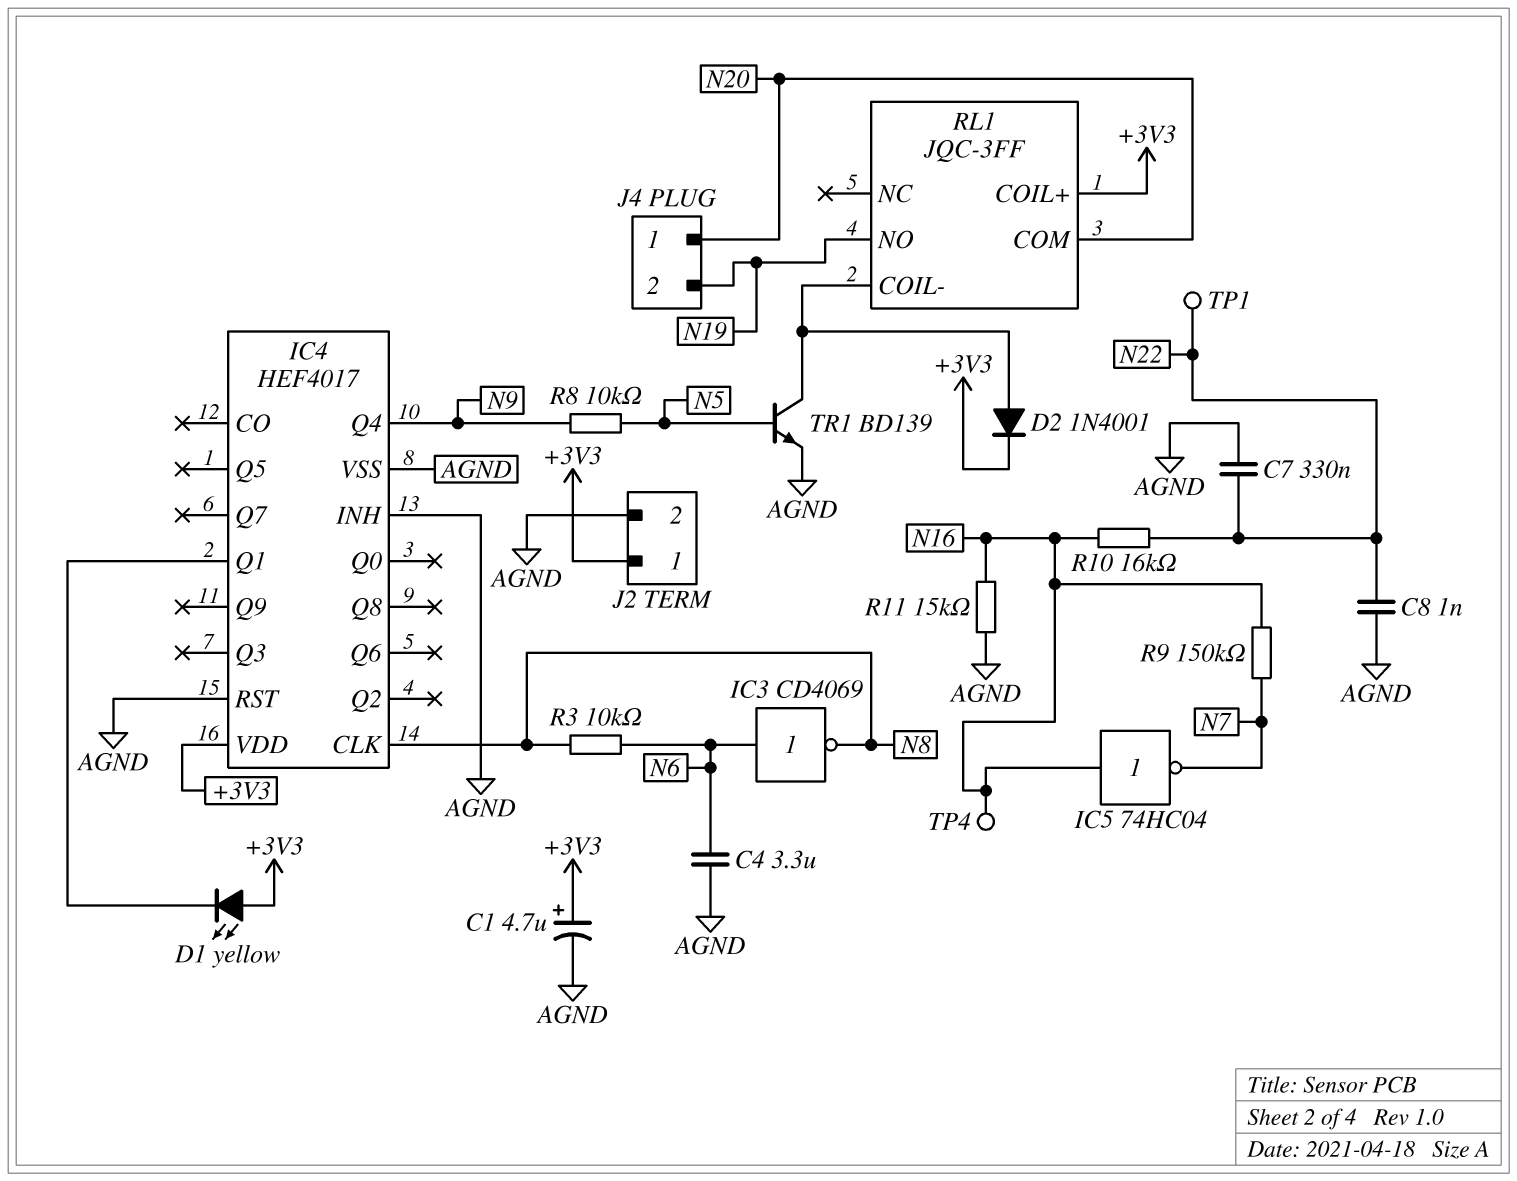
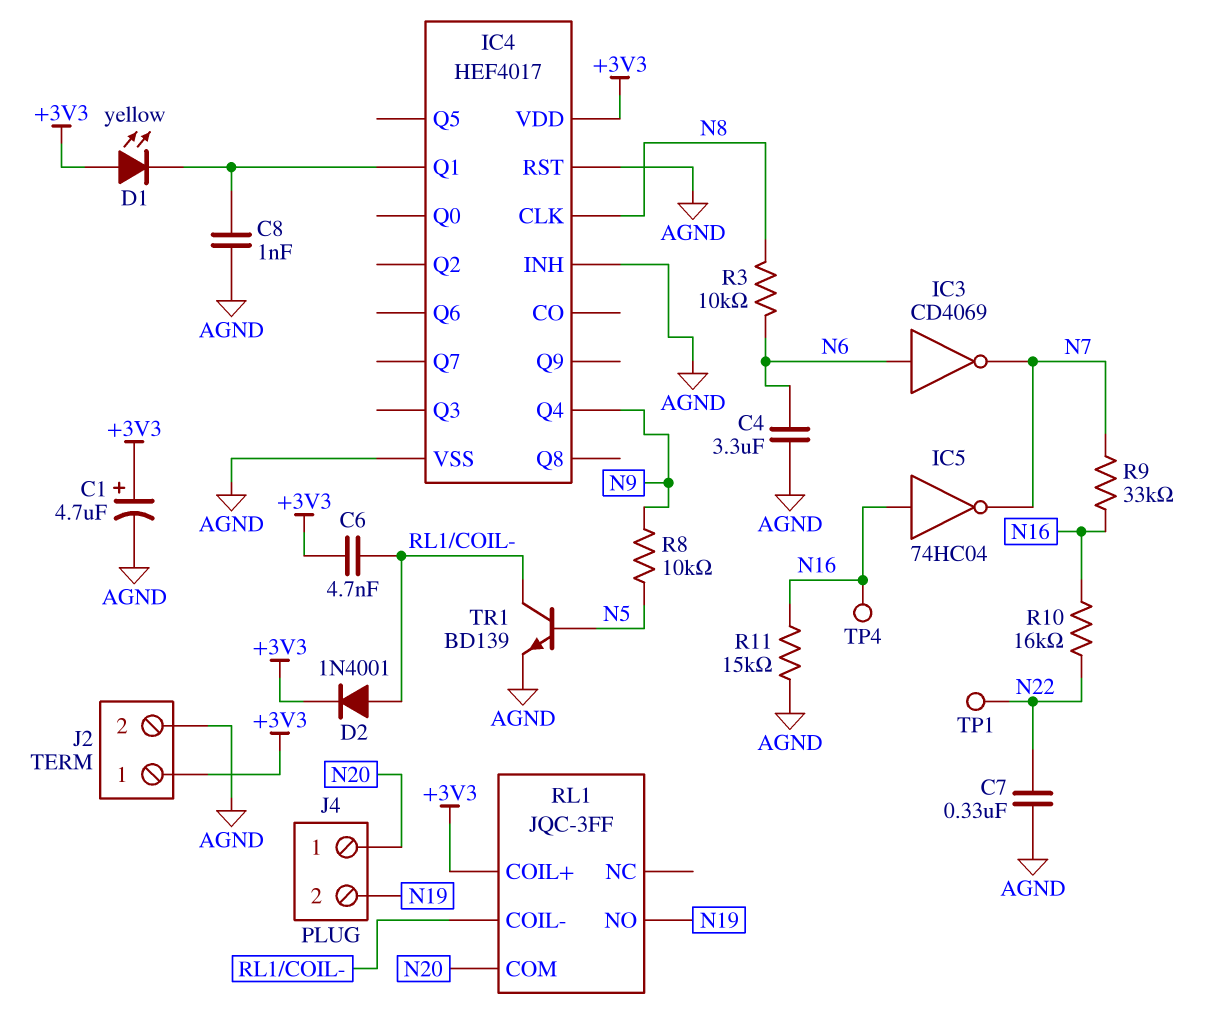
C6: none -> 4.7nF (+3V3, RL1/COIL-)
C8: 1nF (AGND, N22) -> 1nF (AGND, IC4/Q1)
IC3: NOT CD4069 (in N6, out N8) -> NOT CD4069 (in N6, out N7)
R9: 150k (N7, N16) -> 33k (N7, N16)

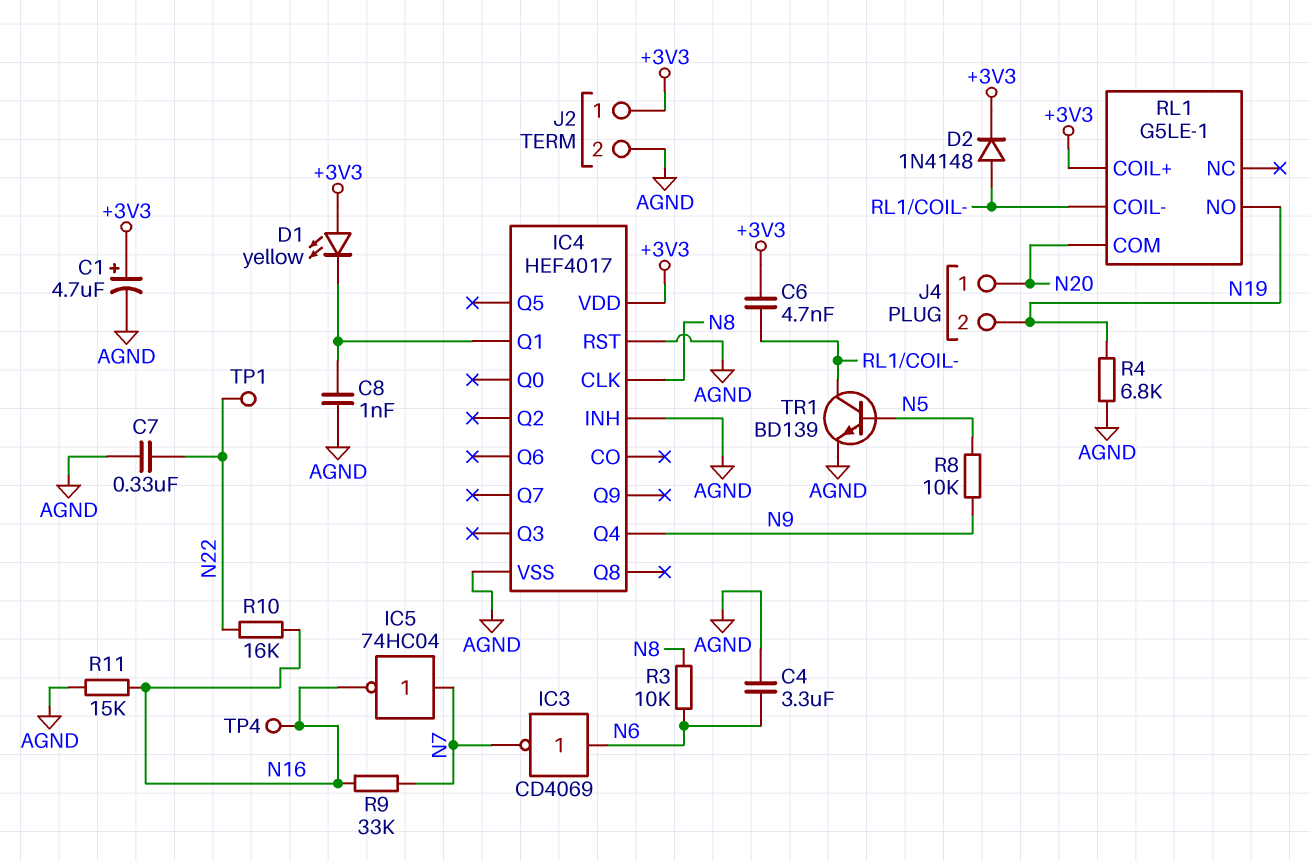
D2: diode 1N4001 (A RL1/COIL-, K +3V3) -> diode 1N4148 (A RL1/COIL-, K +3V3)
IC5: NOT 74HC04 (in N16, out N7) -> NOT 74HC04 (in N7, out N16)
R4: none -> 6.8k (AGND, N19)
RL1: JQC-3FF -> G5LE-1

